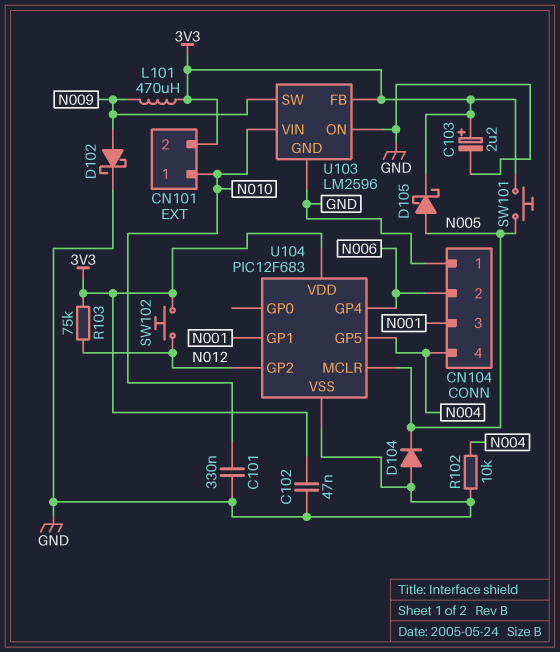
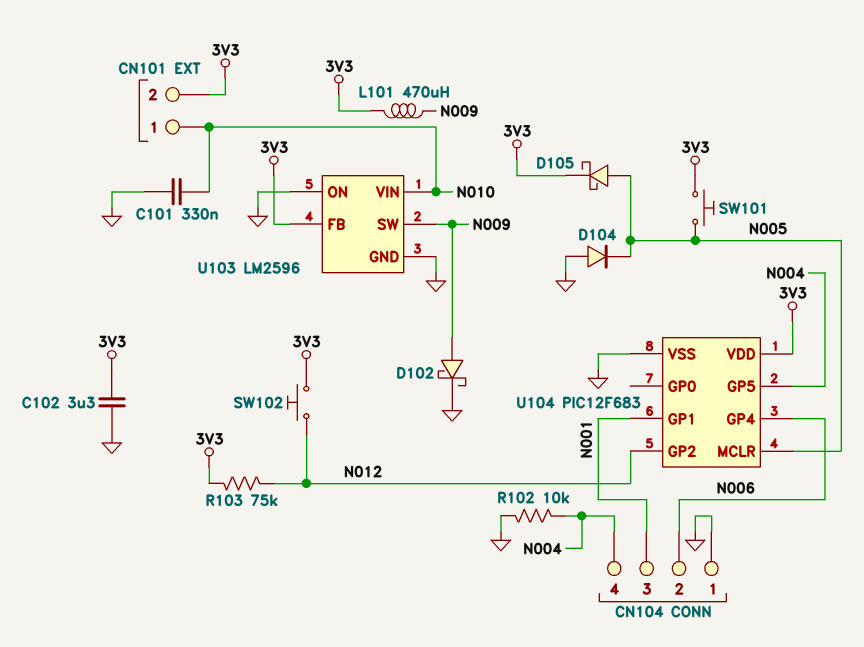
C102: 47nF (3V3, GND) -> 3.3uF (3V3, GND)
C103: 2.2uF (plus 3V3, minus GND) -> none

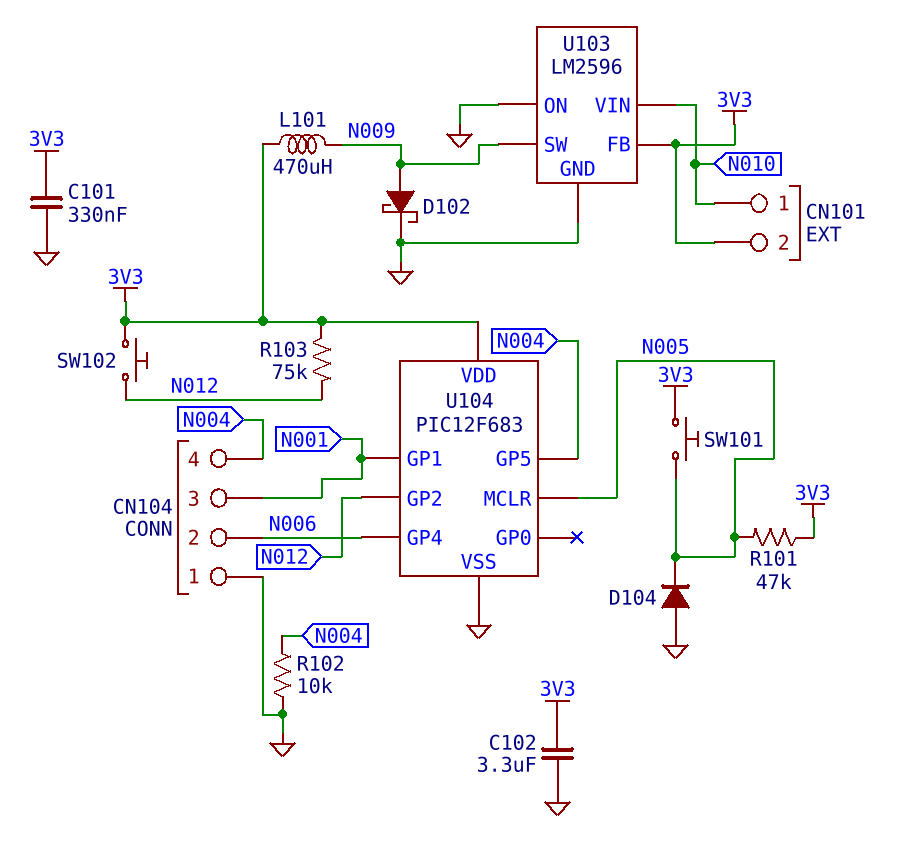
C101: 330nF (GND, N010) -> 330nF (3V3, GND)
D105: schottky (A N005, K 3V3) -> none
R101: none -> 47k (3V3, N005)

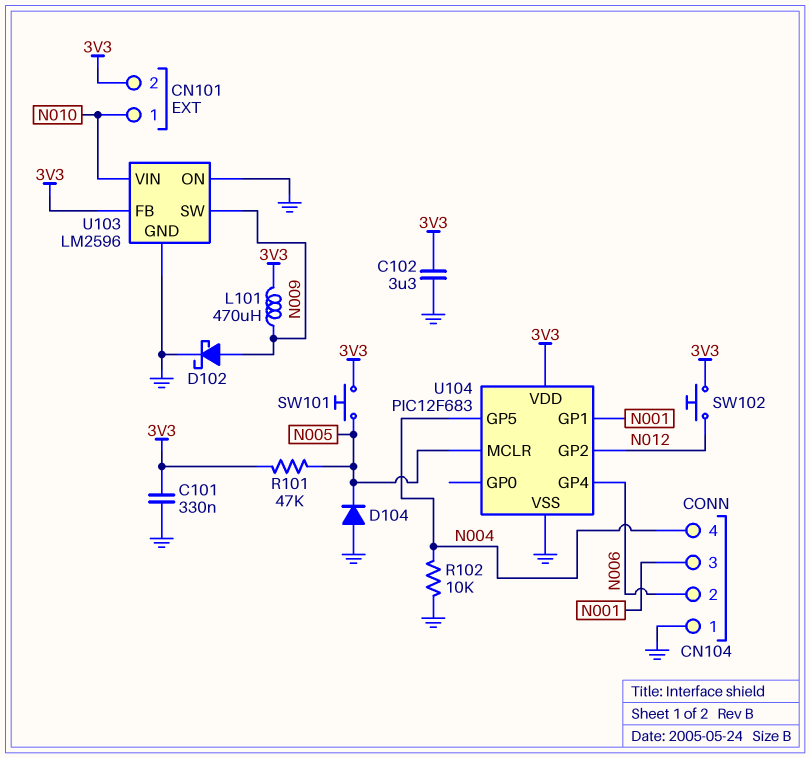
R103: 75k (3V3, N012) -> none

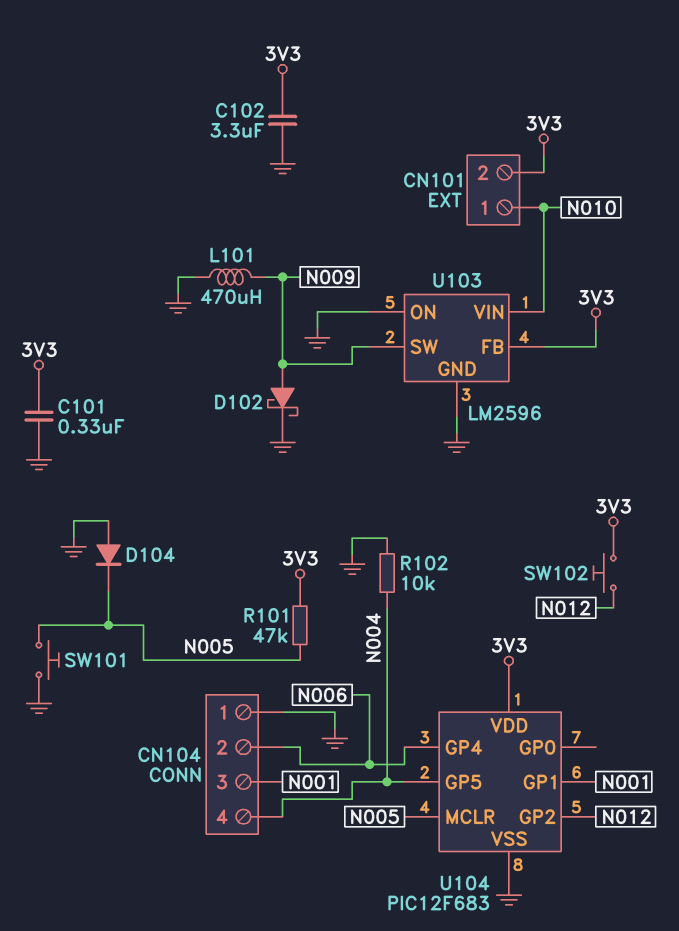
L101: 470uH (3V3, N009) -> 470uH (GND, N009)
SW101: button (3V3, N005) -> button (GND, N005)

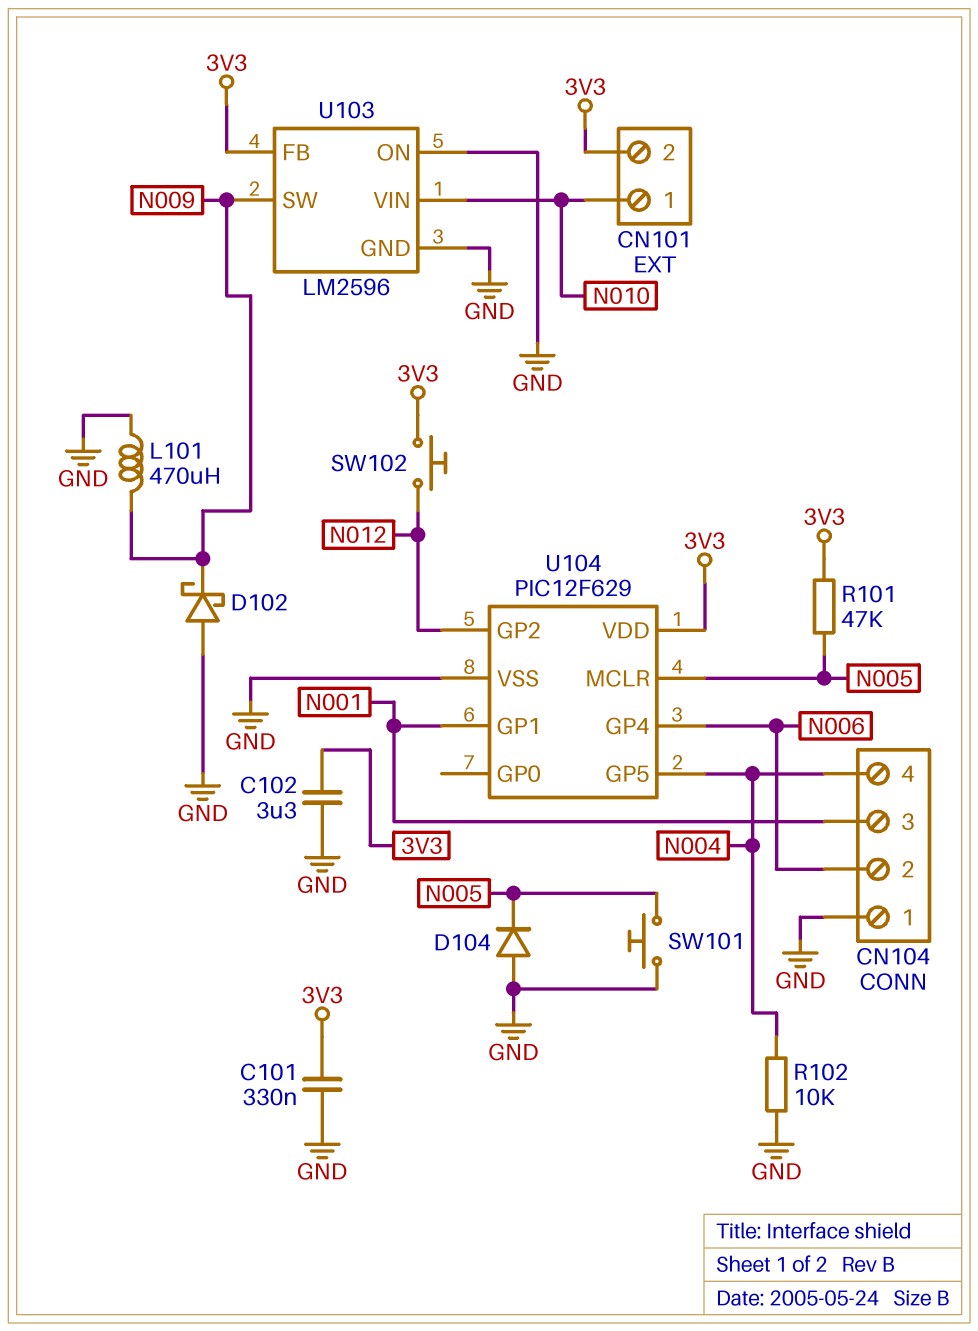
D102: schottky (A N009, K GND) -> schottky (A GND, K N009)
U104: PIC12F683 -> PIC12F629

